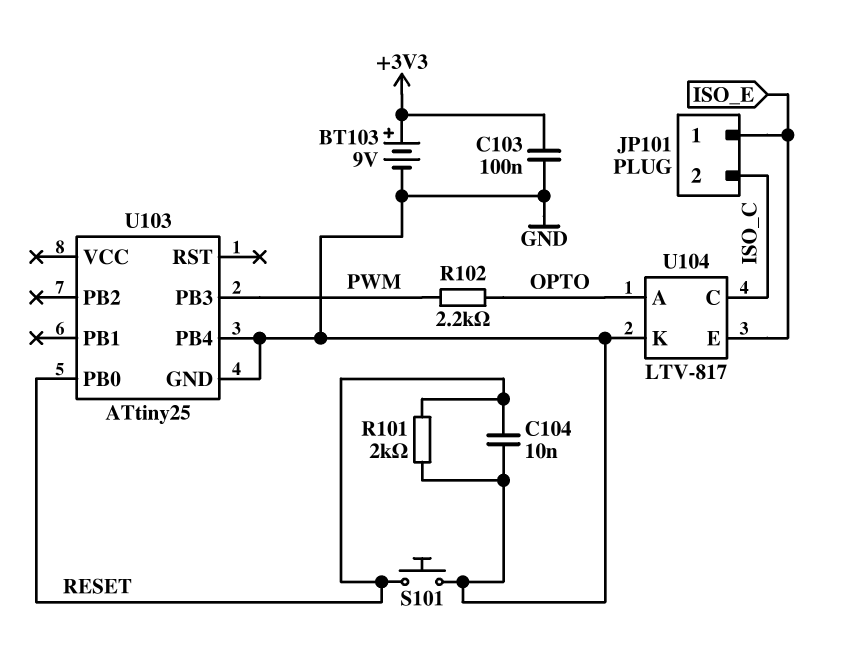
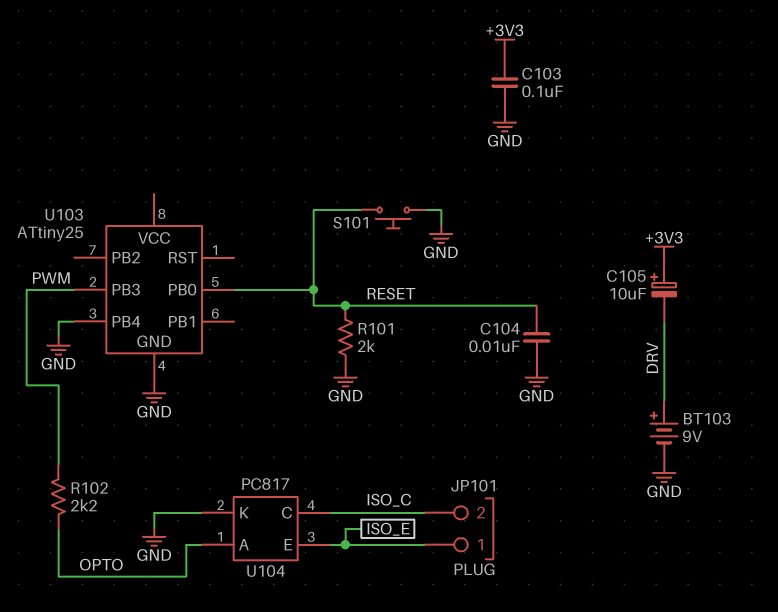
BT103: 9V (plus +3V3, minus GND) -> 9V (plus DRV, minus GND)
C105: none -> 10uF (plus +3V3, minus DRV)
U104: LTV-817 -> PC817

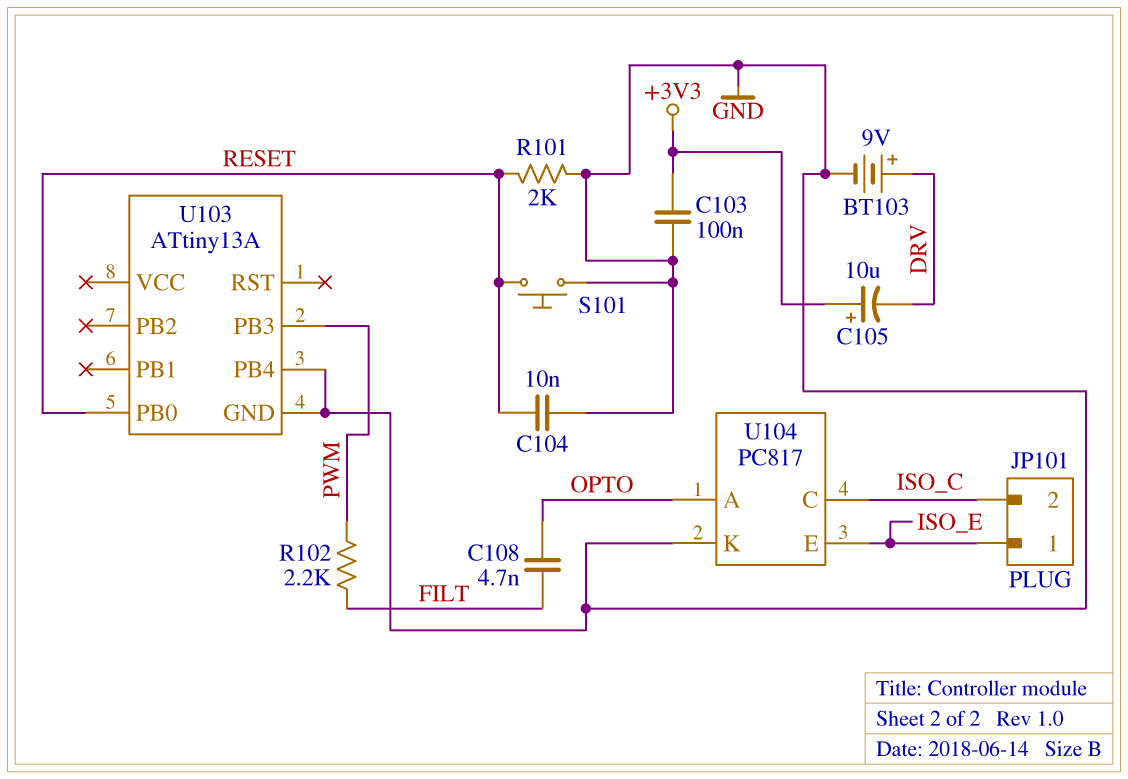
C108: none -> 4.7nF (FILT, OPTO)
R102: 2.2k (OPTO, PWM) -> 2.2k (FILT, PWM)
U103: ATtiny25 -> ATtiny13A

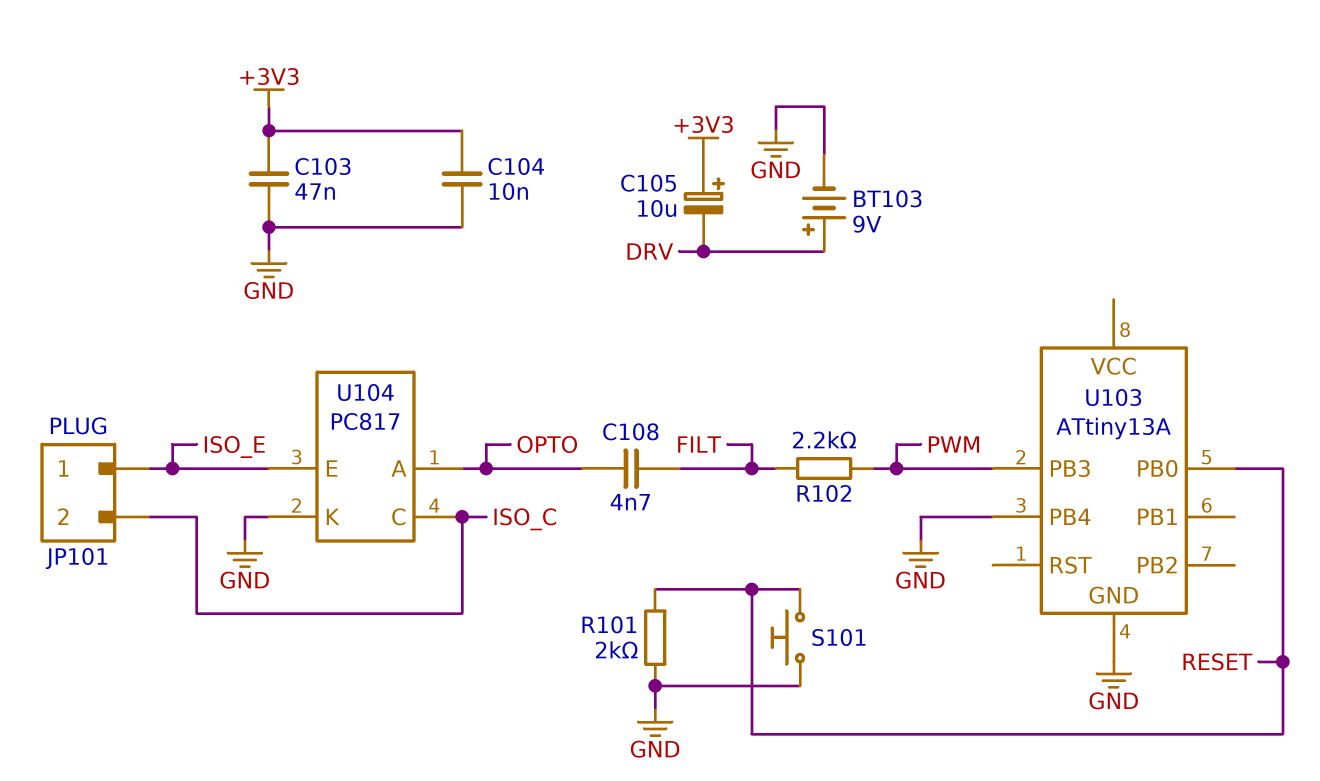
C103: 100nF (+3V3, GND) -> 47nF (+3V3, GND)
C104: 10nF (GND, RESET) -> 10nF (+3V3, GND)

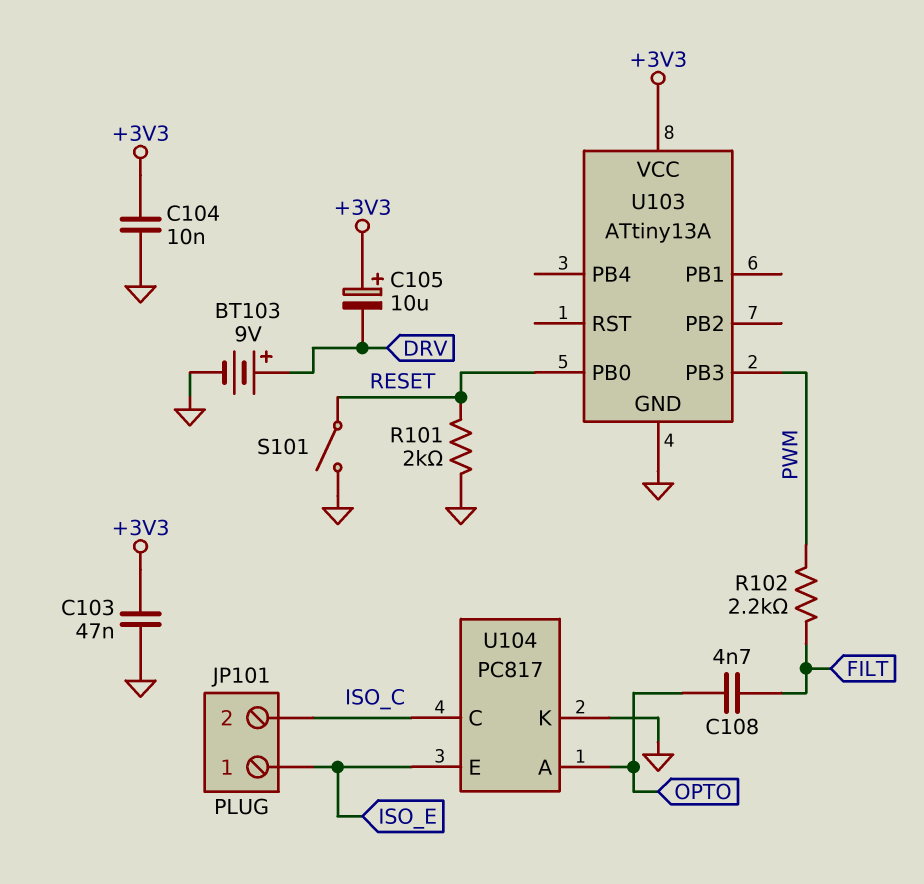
S101: button (GND, RESET) -> switch (GND, RESET)
U103 pin PB4: GND -> none
U103 pin VCC: none -> +3V3

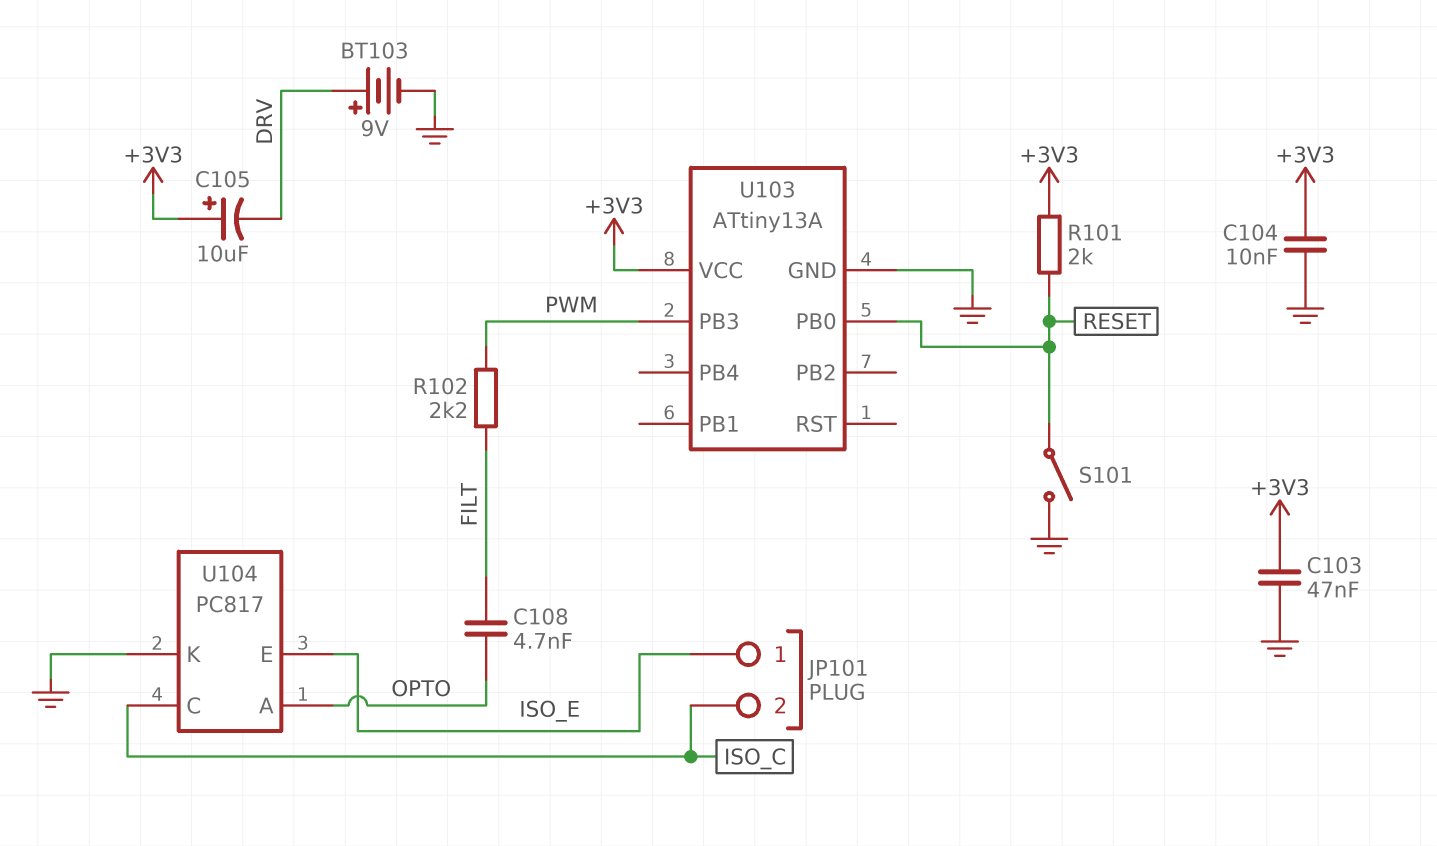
R101: 2k (GND, RESET) -> 2k (+3V3, RESET)

